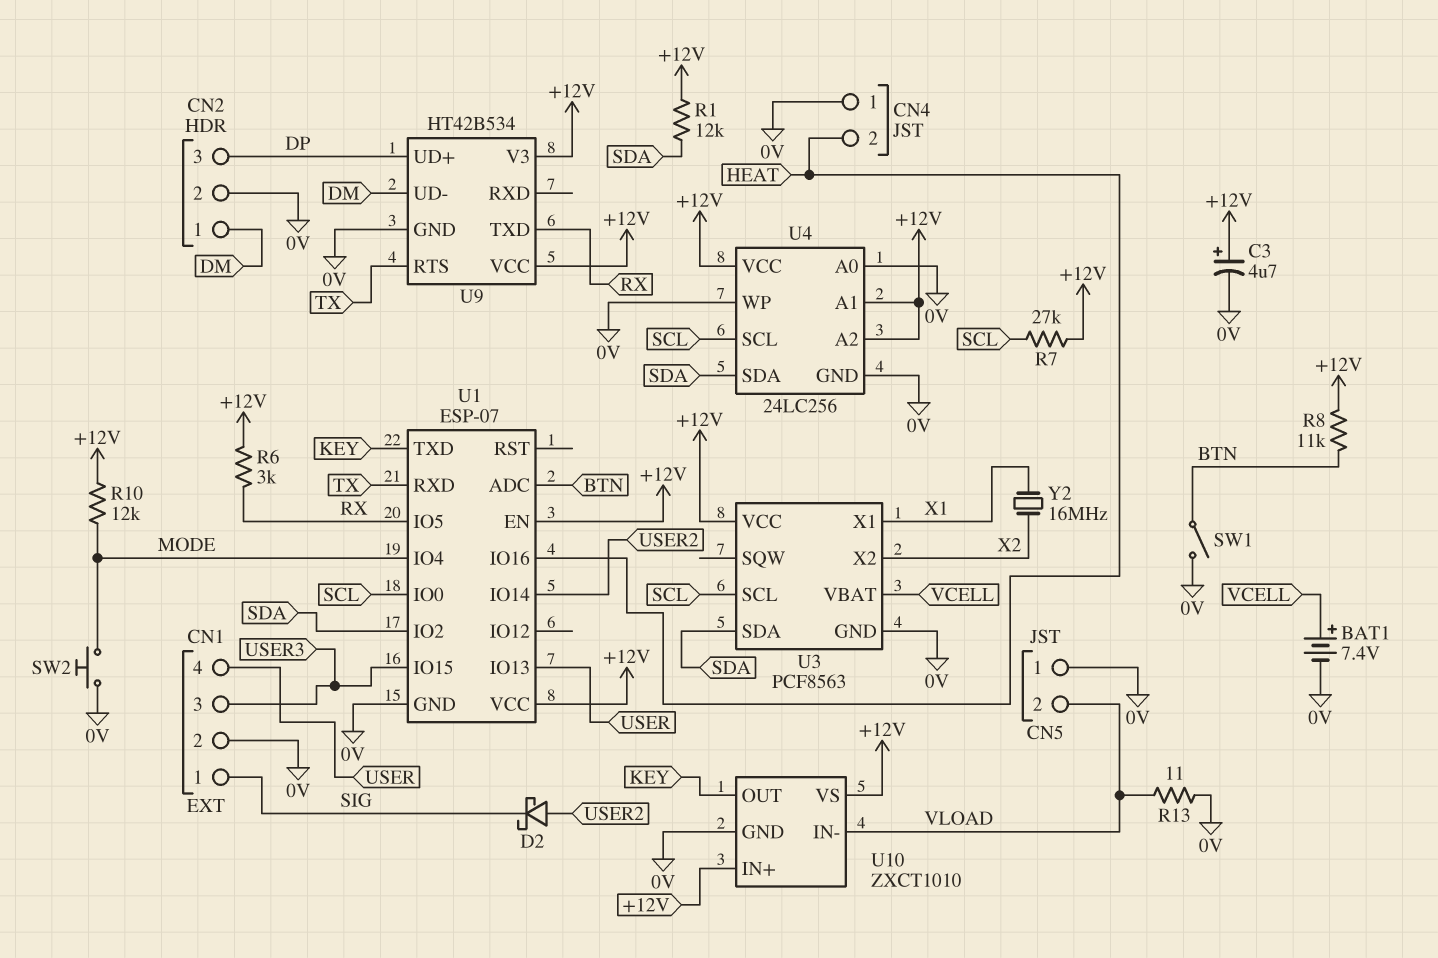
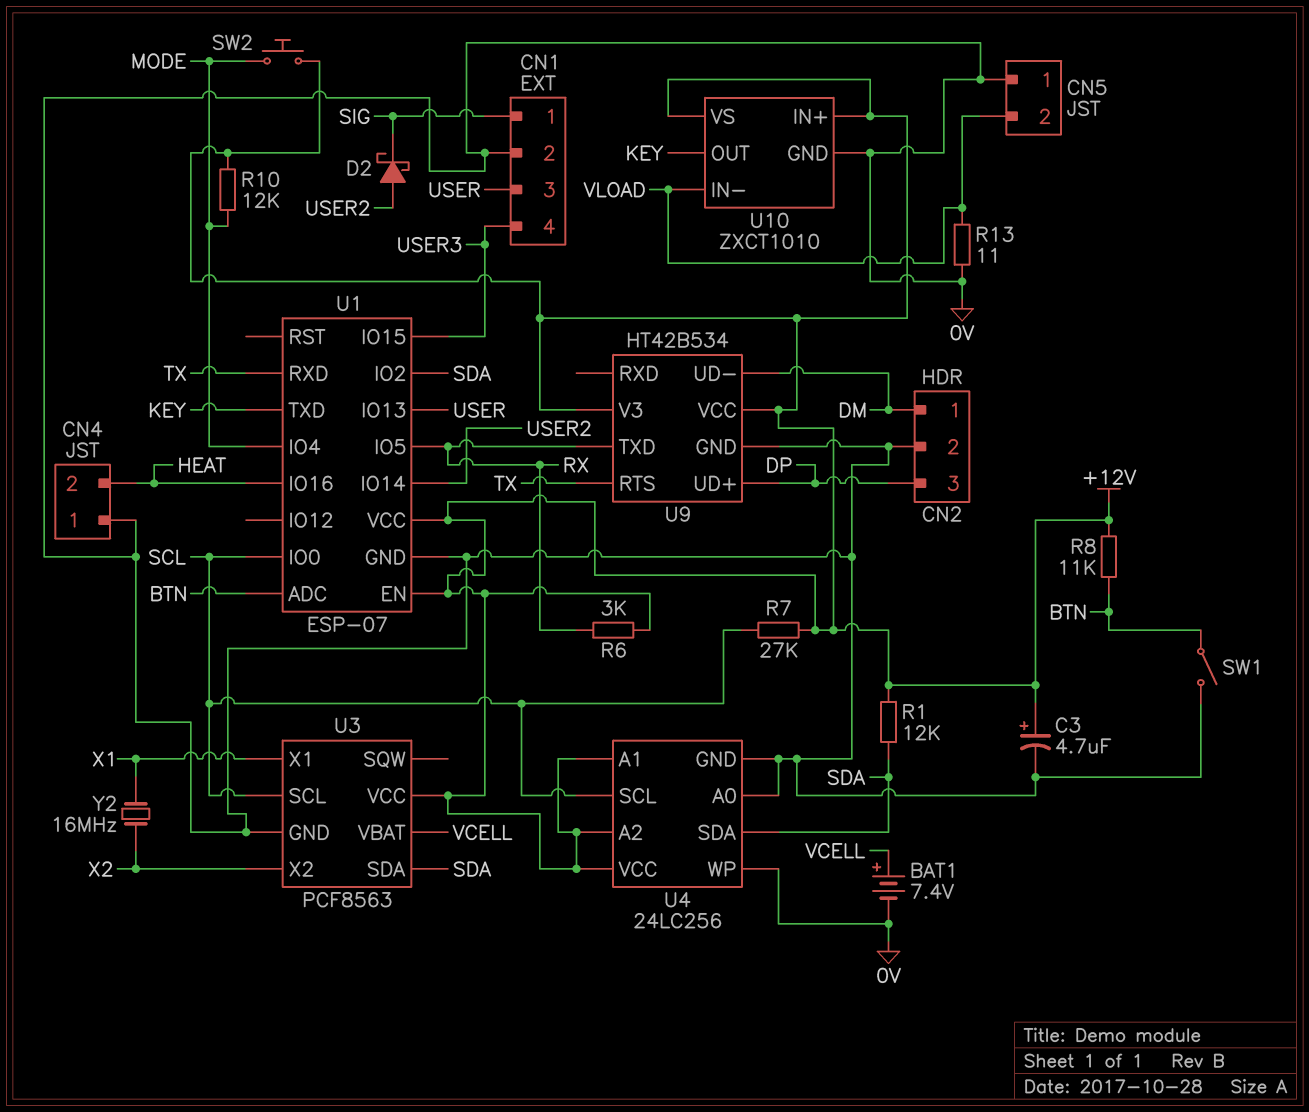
CN1 pin 3: USER3 -> USER
CN1 pin 4: USER -> USER3
SW2: button (0V, MODE) -> button (+12V, MODE)

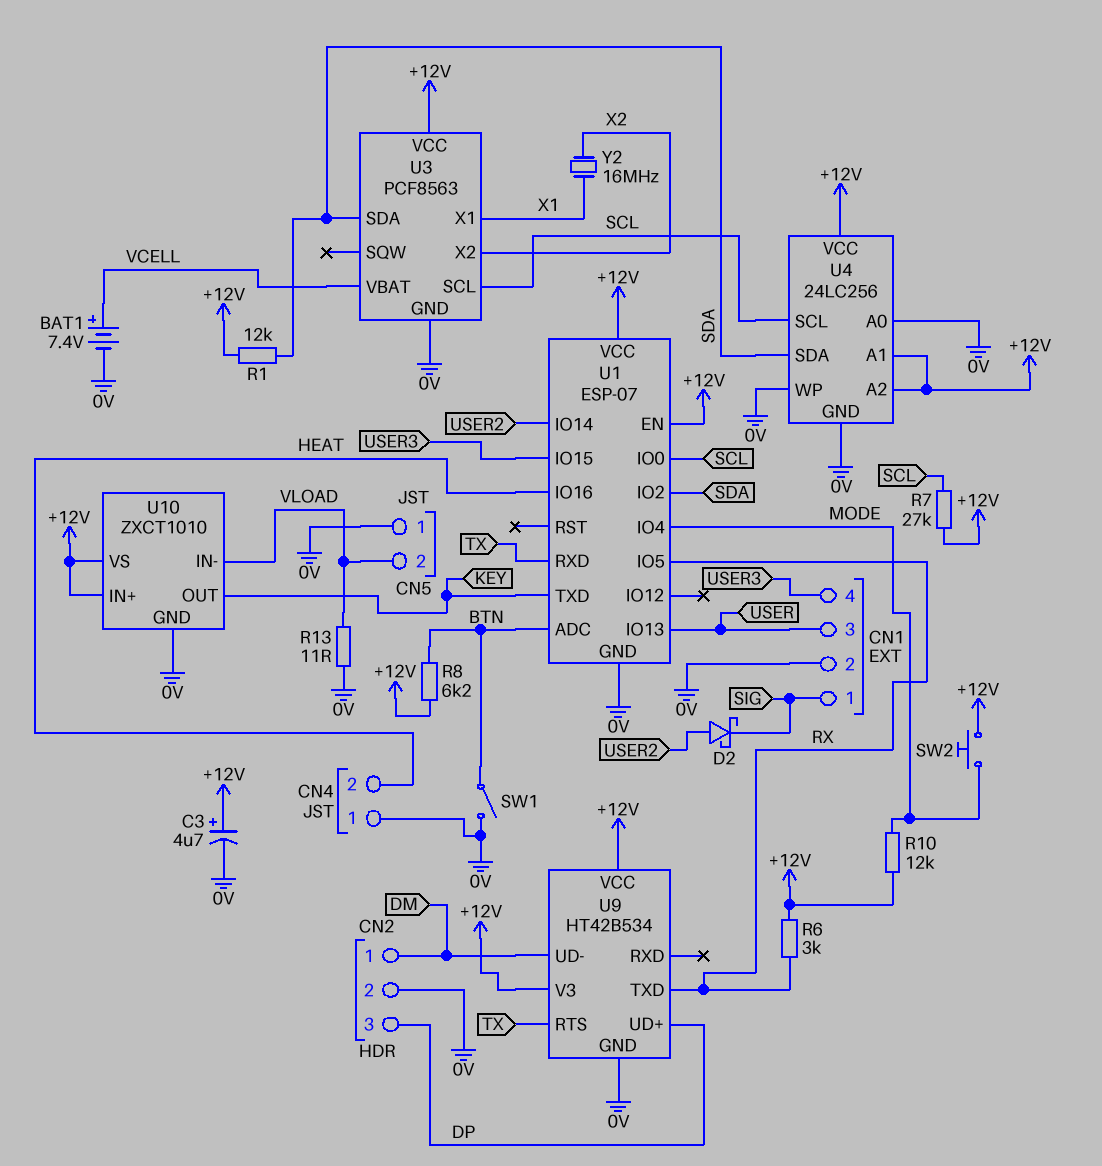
R8: 11k (+12V, BTN) -> 6.2k (+12V, BTN)

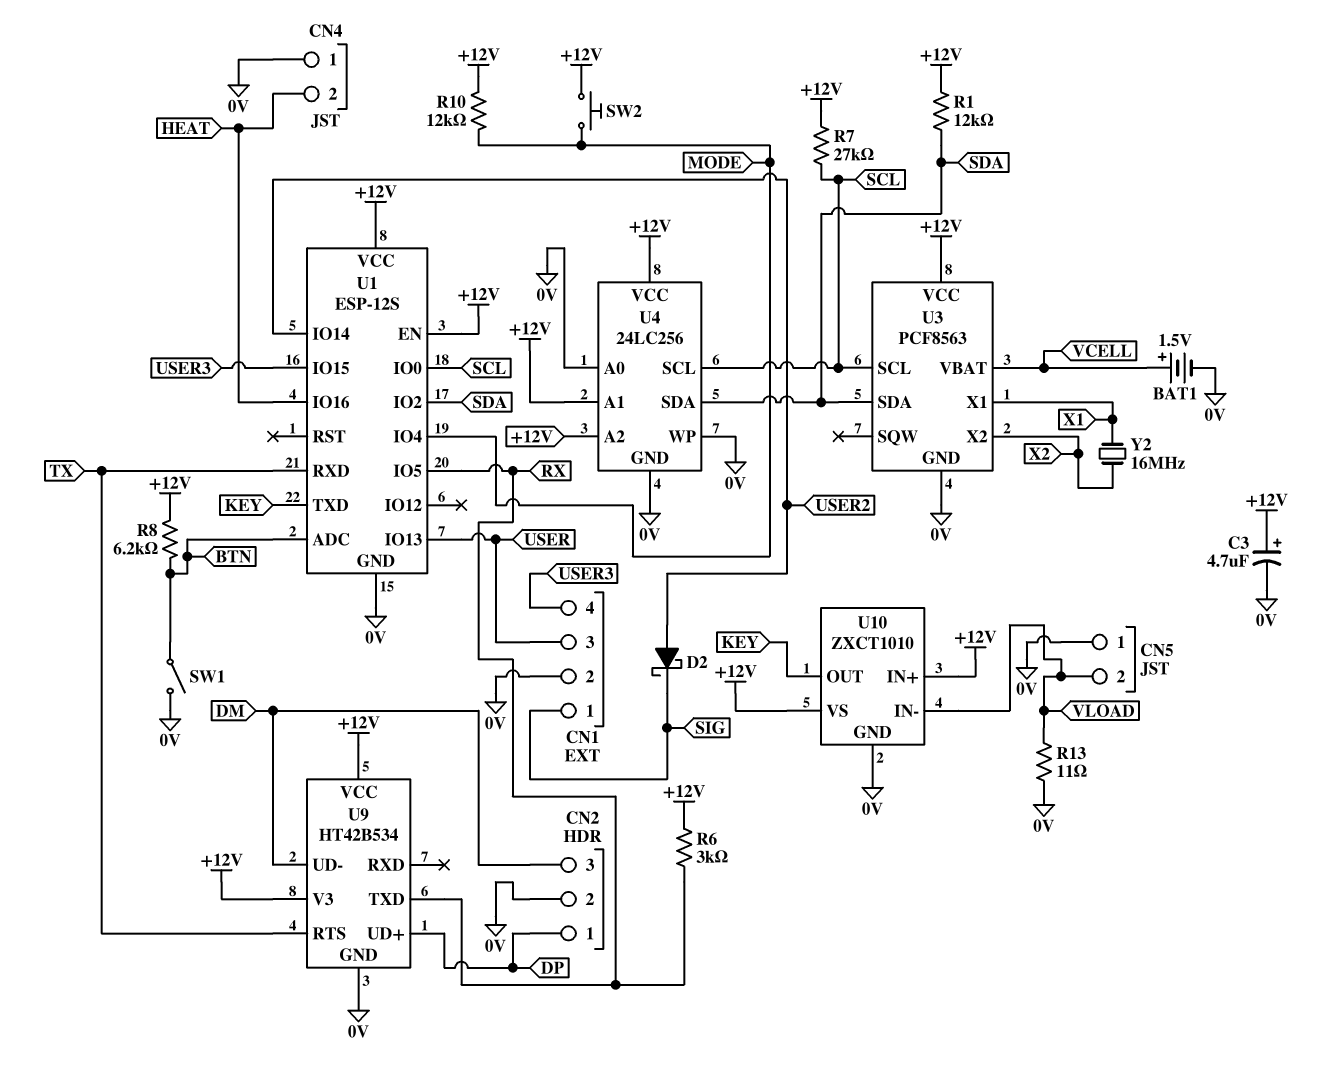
BAT1: 7.4V (plus VCELL, minus 0V) -> 1.5V (plus VCELL, minus 0V)
CN2 pin 1: DM -> DP
CN2 pin 3: DP -> DM
U1: ESP-07 -> ESP-12S

